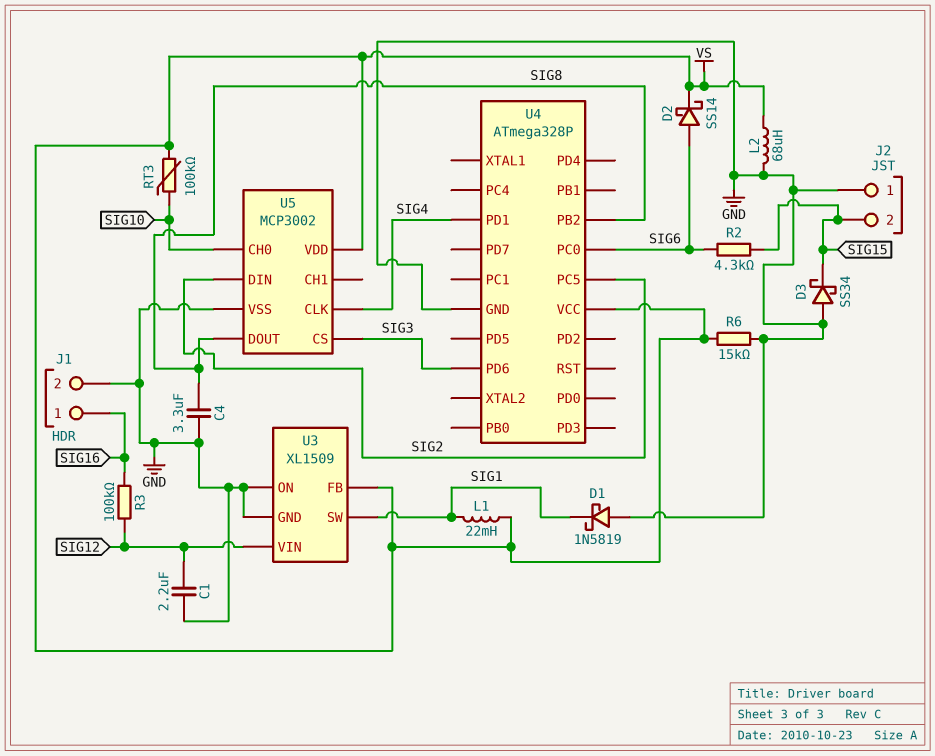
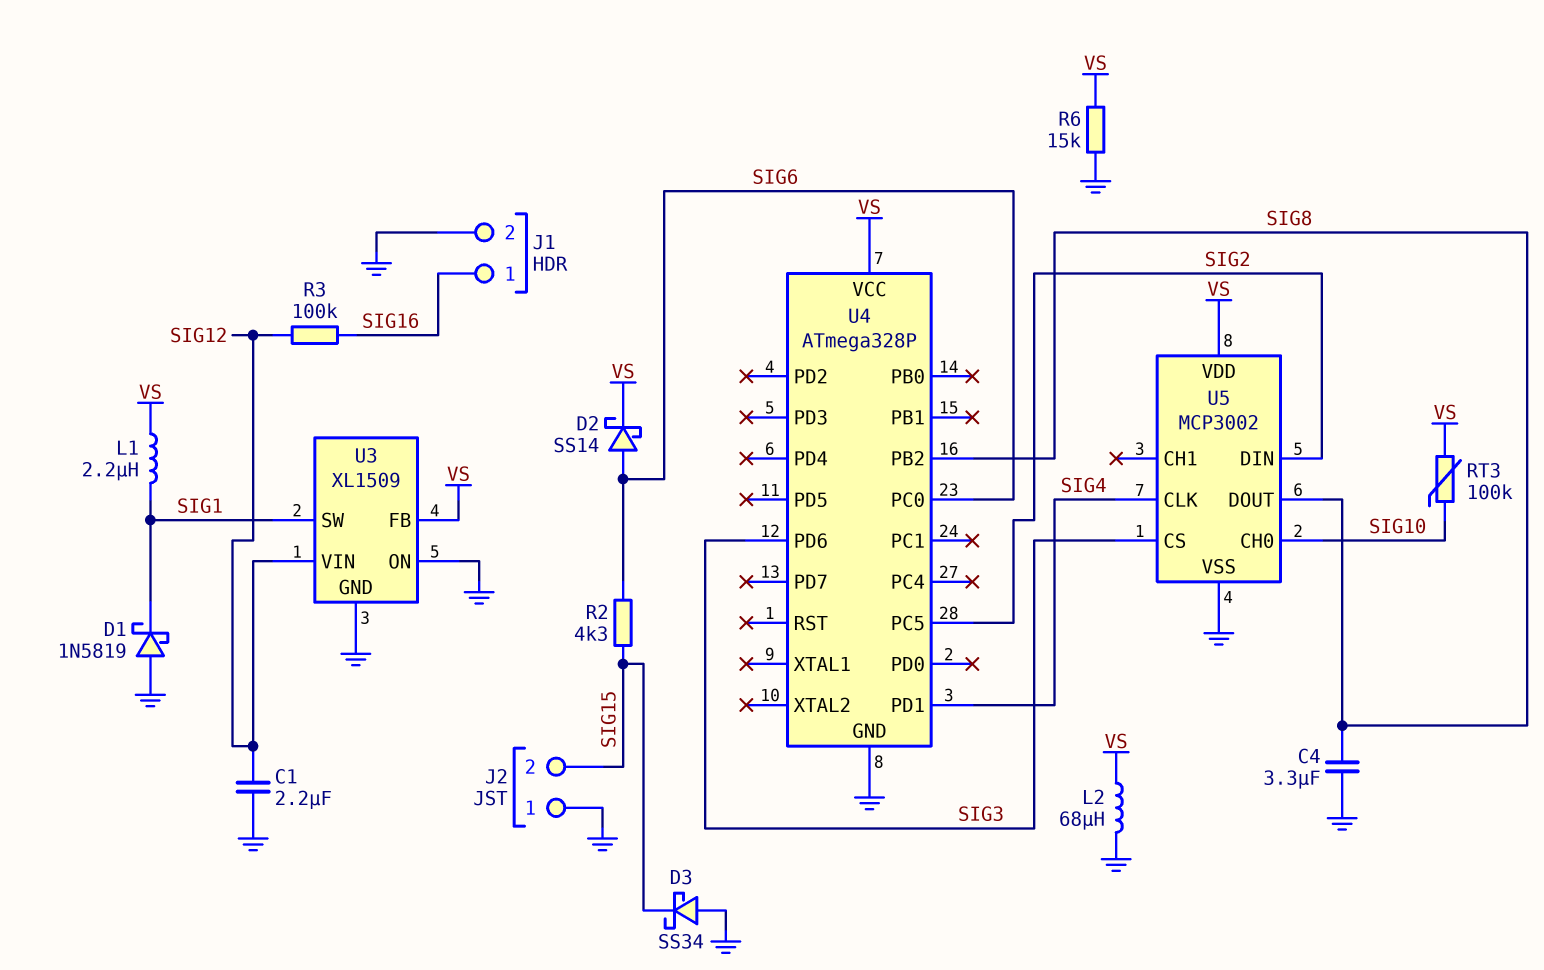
L1: 22mH (SIG1, VS) -> 2.2uH (SIG1, VS)

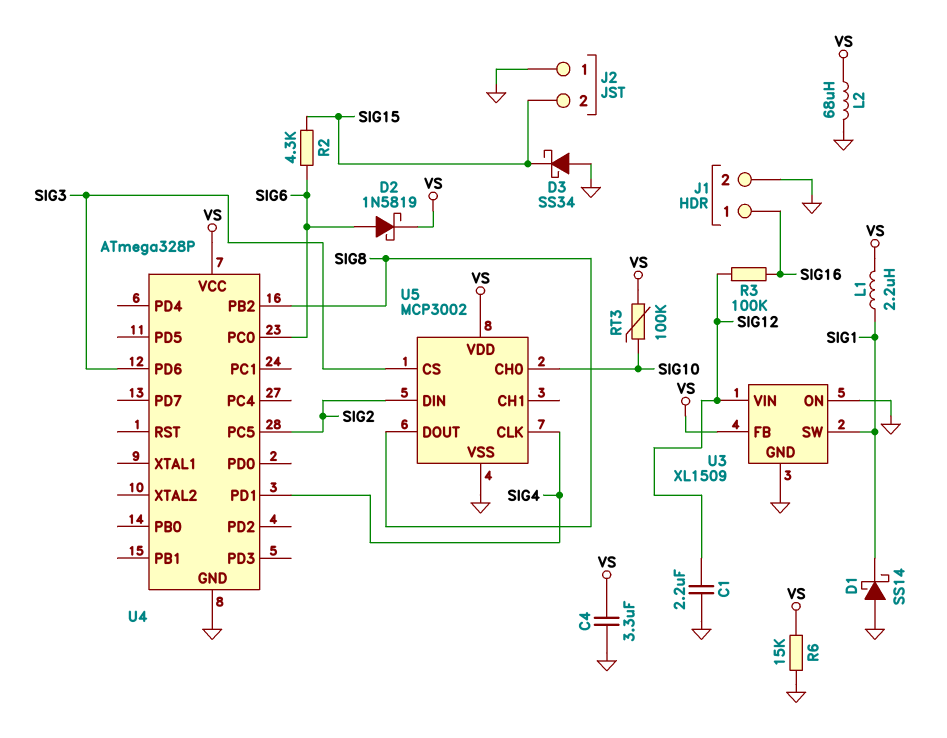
C4: 3.3uF (GND, SIG8) -> 3.3uF (GND, VS)
D1: schottky 1N5819 (A GND, K SIG1) -> schottky SS14 (A GND, K SIG1)
D2: schottky SS14 (A SIG6, K VS) -> schottky 1N5819 (A SIG6, K VS)

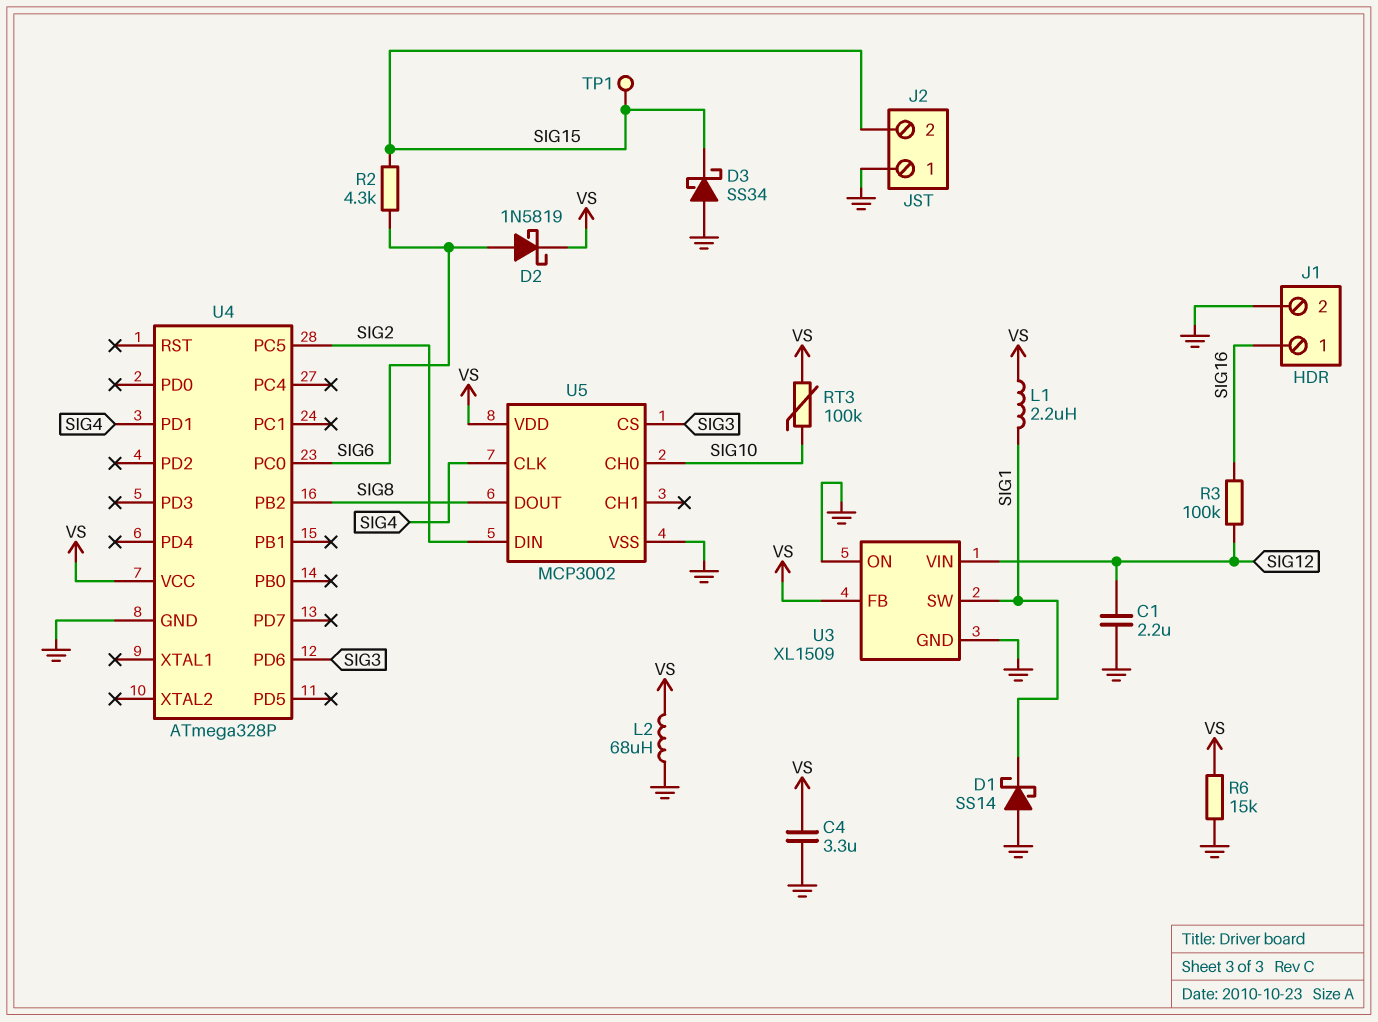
TP1: none -> test point (SIG15)

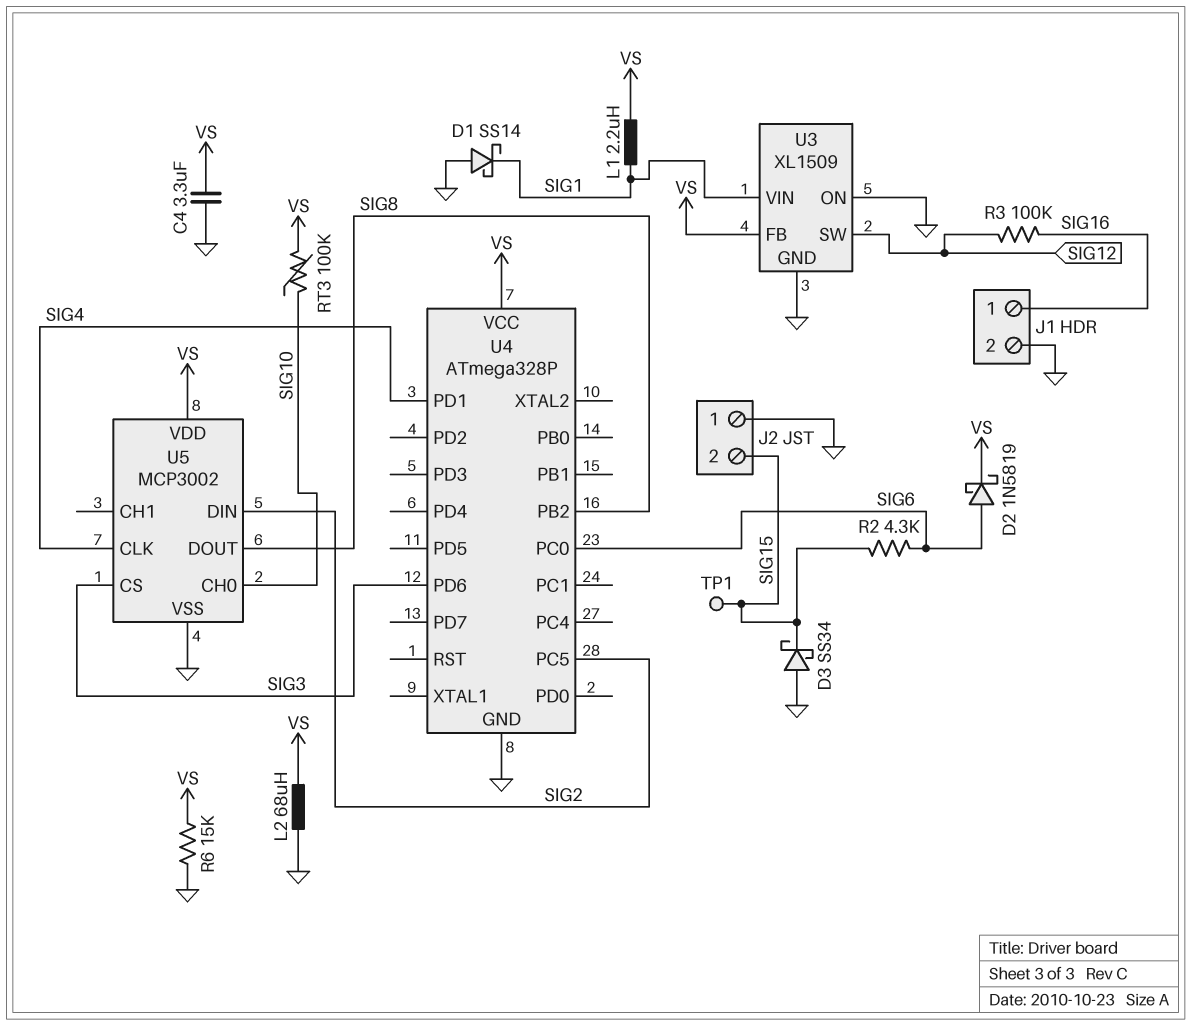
C1: 2.2uF (GND, SIG12) -> none
U3 pin SW: SIG1 -> SIG12
U3 pin VIN: SIG12 -> SIG1

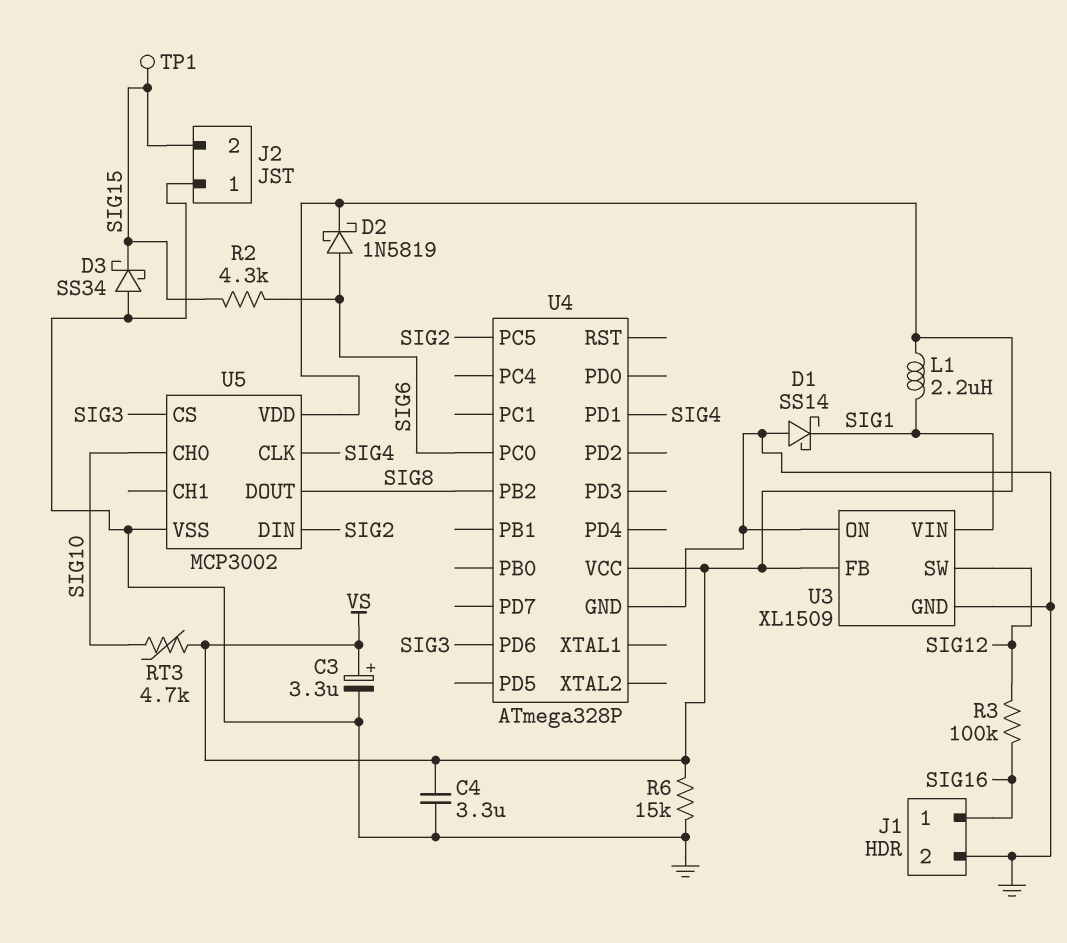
C3: none -> 3.3uF (plus VS, minus GND)
L2: 68uH (GND, VS) -> none
RT3: 100k (SIG10, VS) -> 4.7k (SIG10, VS)

